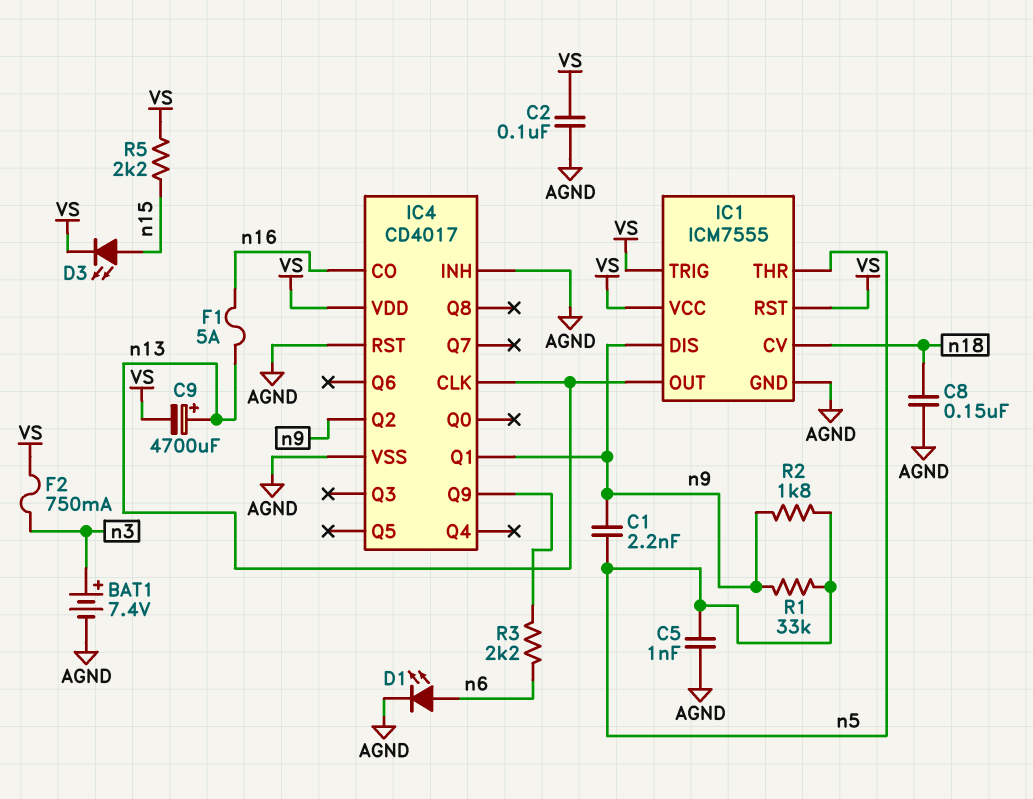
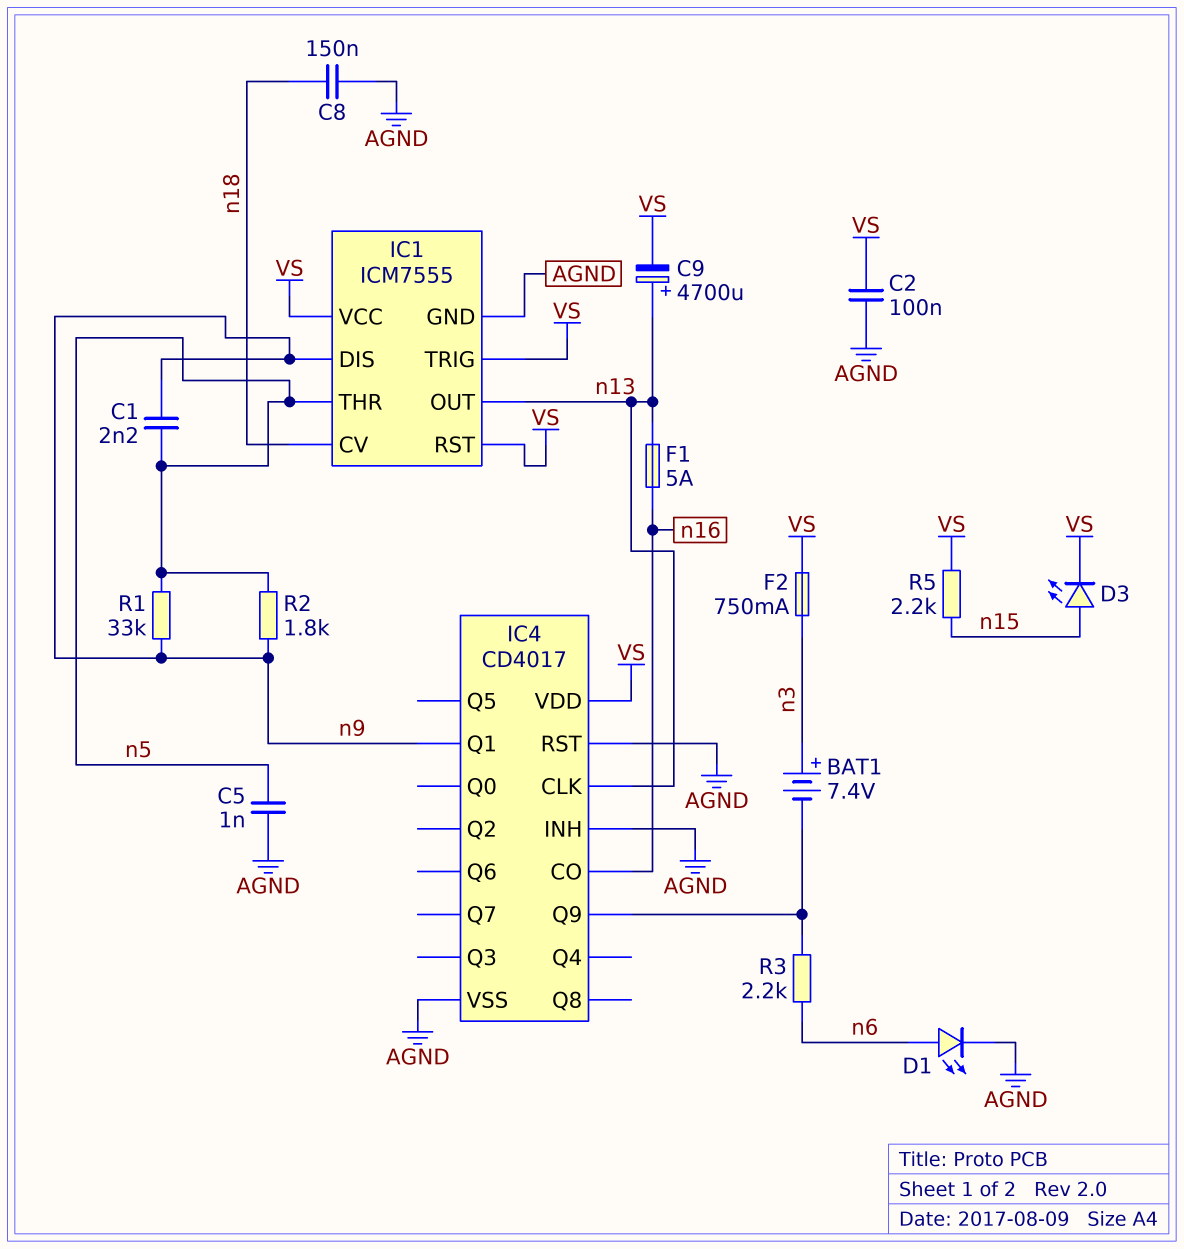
BAT1: 7.4V (plus n3, minus AGND) -> 7.4V (plus n3, minus IC4/Q9)
IC4 pin Q2: n9 -> none

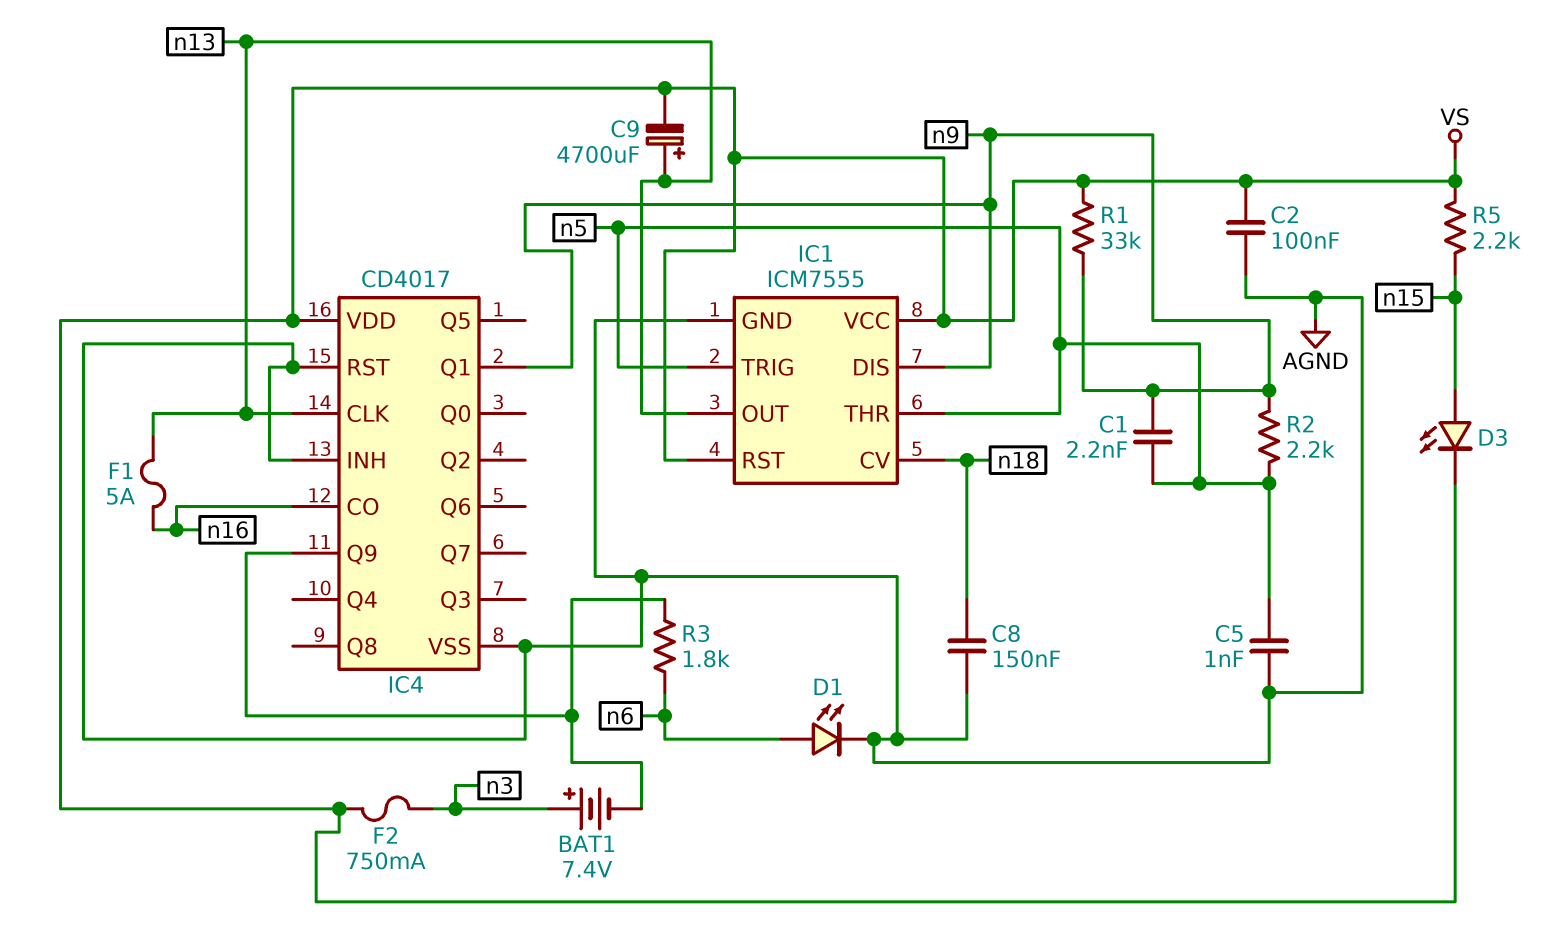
IC1 pin TRIG: VS -> n5
R1: 33k (n5, n9) -> 33k (VS, n9)
R2: 1.8k (n5, n9) -> 2.2k (n5, n9)
R3: 2.2k (IC4/Q9, n6) -> 1.8k (IC4/Q9, n6)

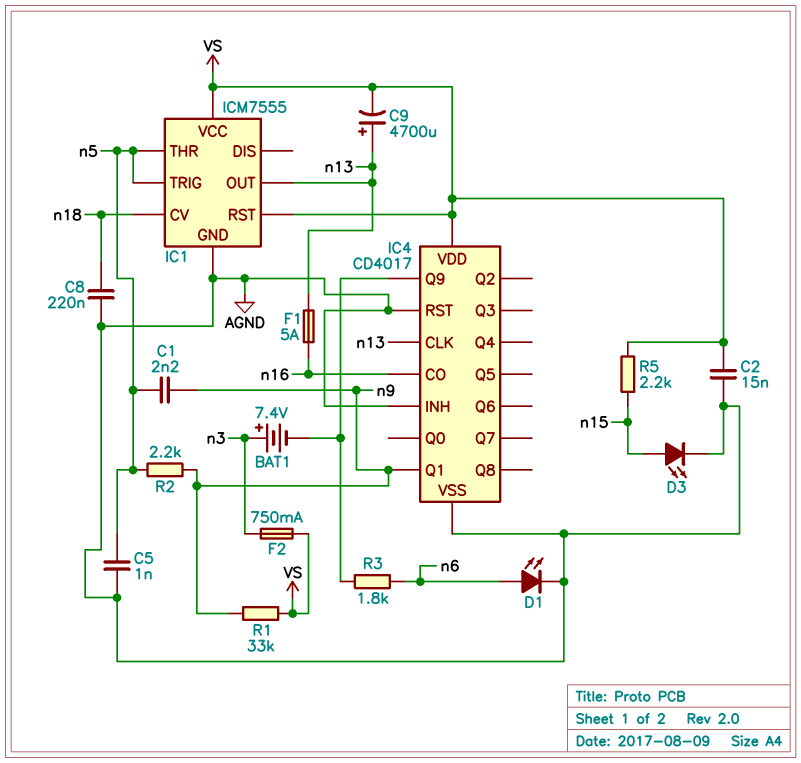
C2: 100nF (AGND, VS) -> 15nF (AGND, VS)
C8: 150nF (AGND, n18) -> 220nF (AGND, n18)
D3: LED (A n15, K VS) -> LED (A n15, K AGND)
IC1 pin DIS: n9 -> none

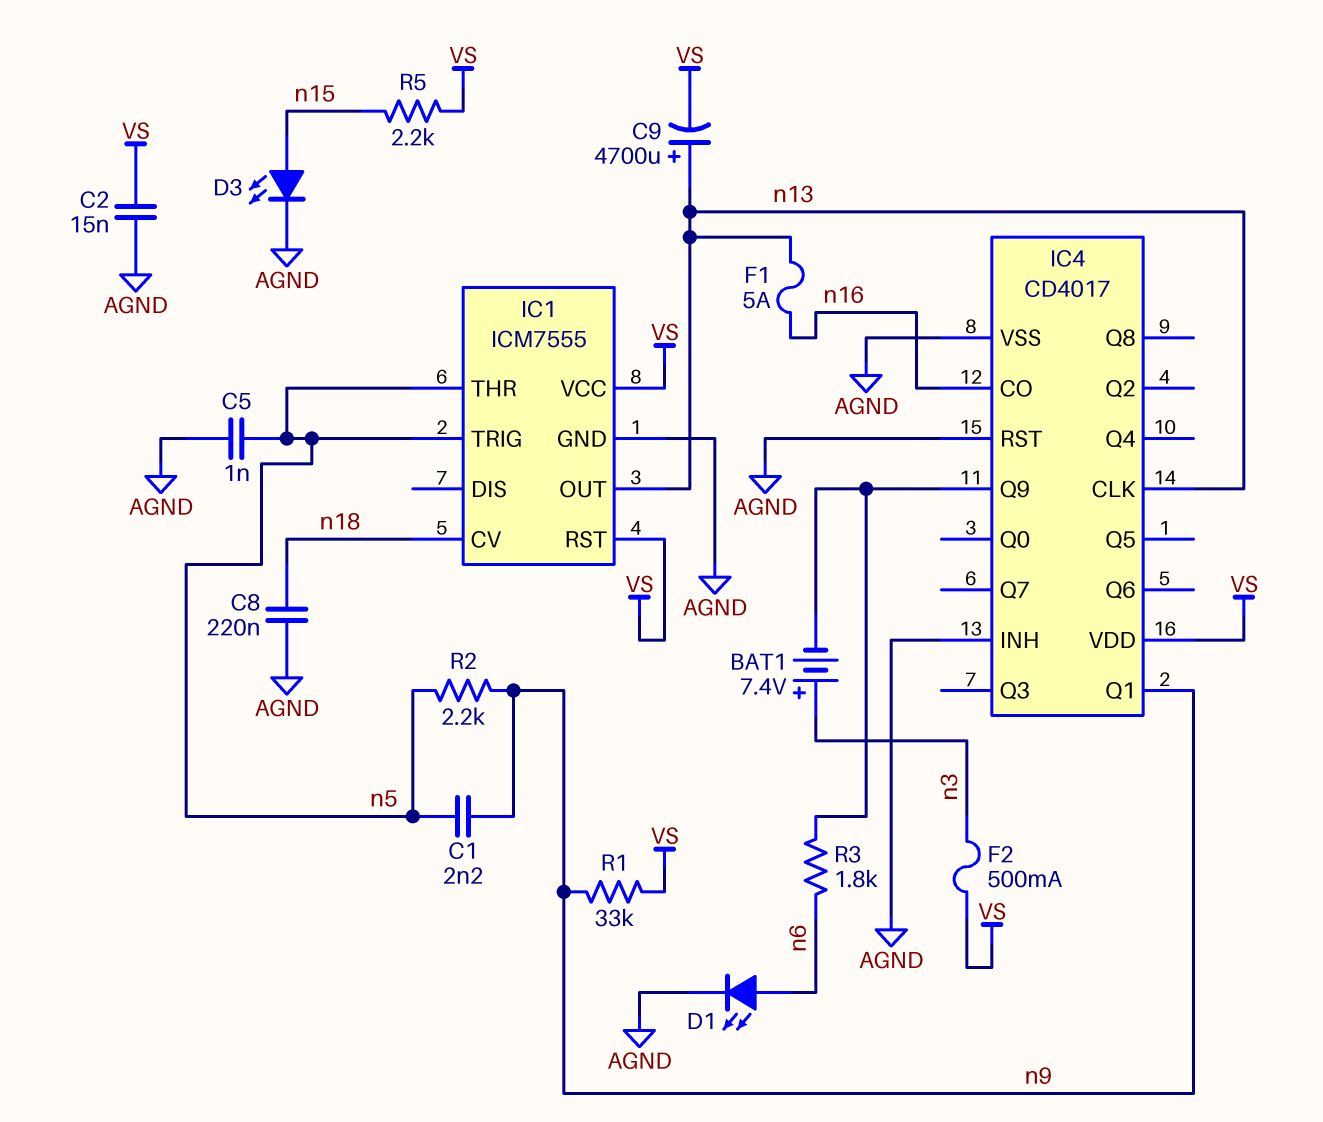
F2: 750mA (VS, n3) -> 500mA (VS, n3)

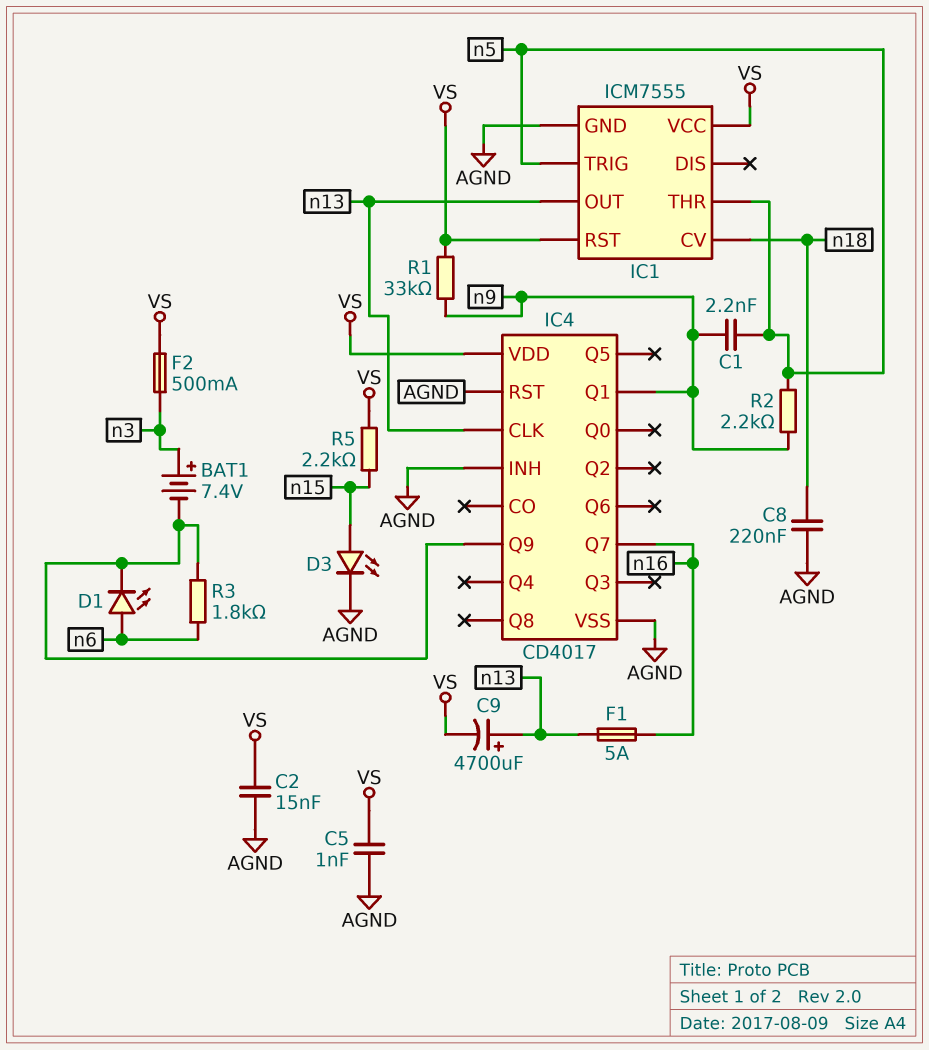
C5: 1nF (AGND, n5) -> 1nF (AGND, VS)
D1: LED (A n6, K AGND) -> LED (A n6, K IC4/Q9)
IC4 pin CO: n16 -> none
IC4 pin Q7: none -> n16

